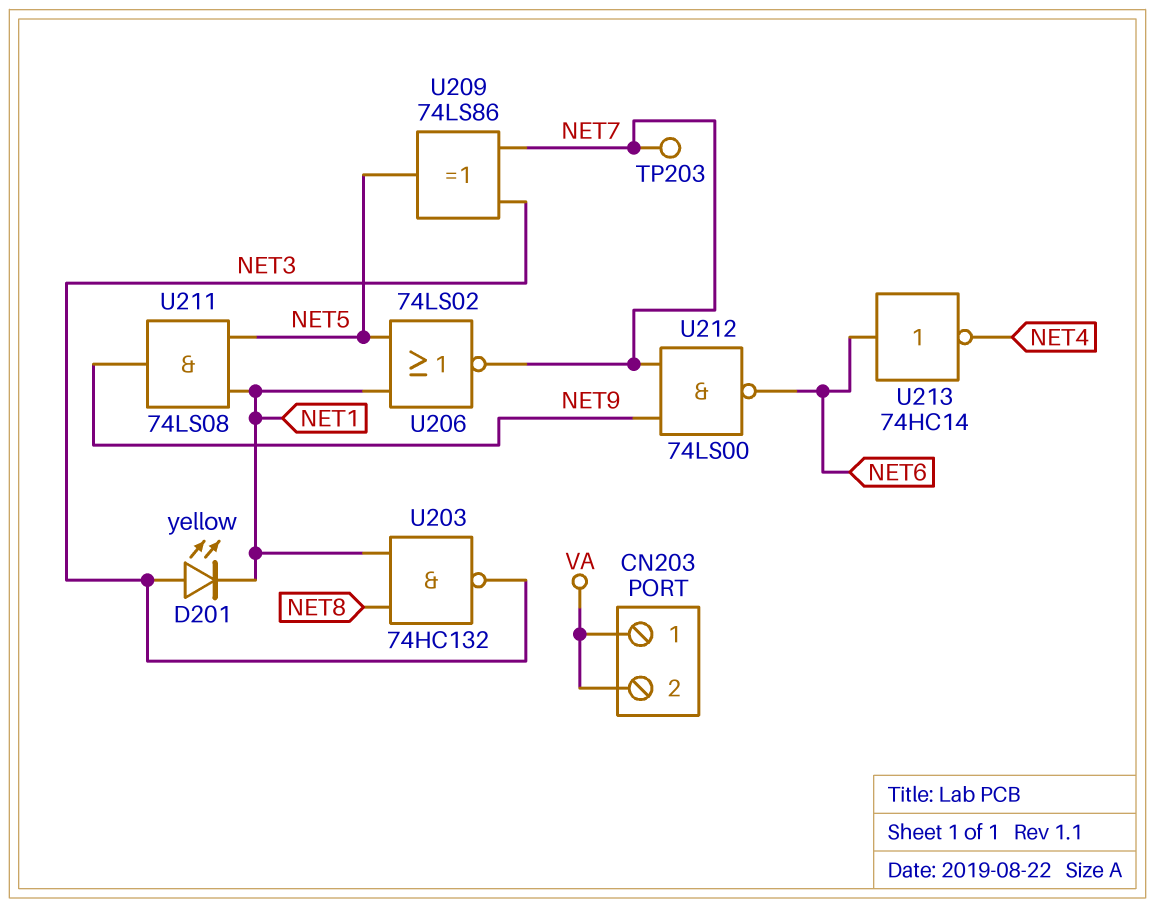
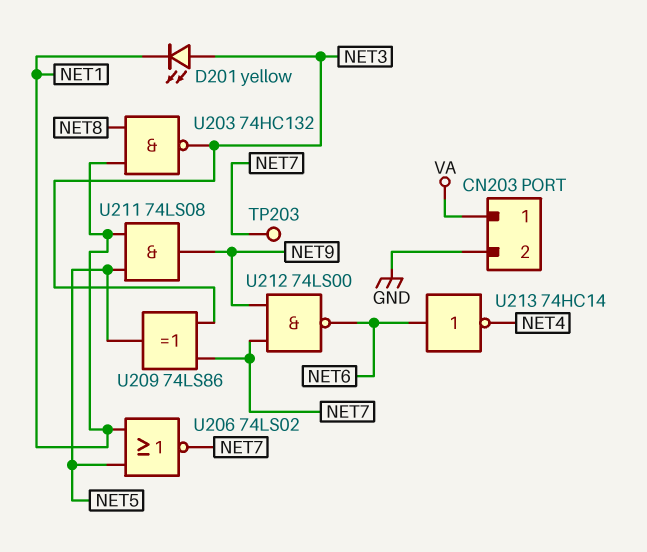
CN203 pin 2: VA -> GND

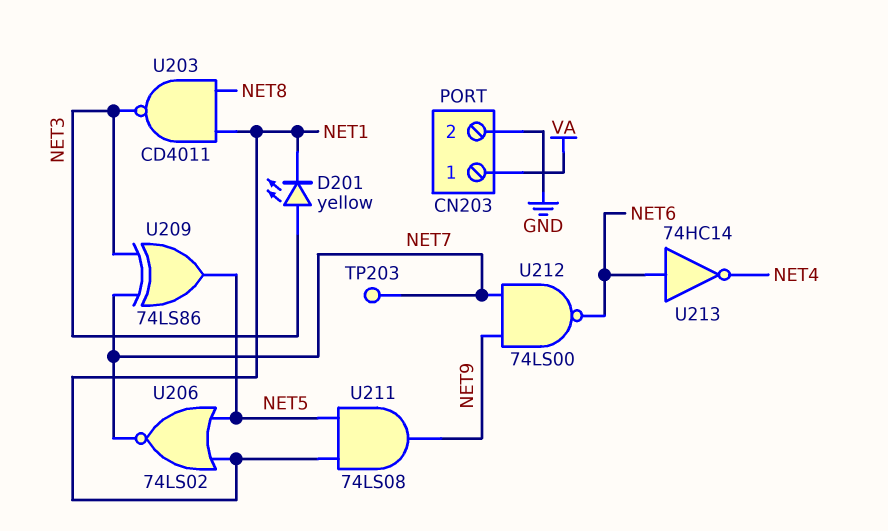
U203: NAND 74HC132 (in NET1, in NET8, out NET3) -> NAND CD4011 (in NET1, in NET8, out NET3)

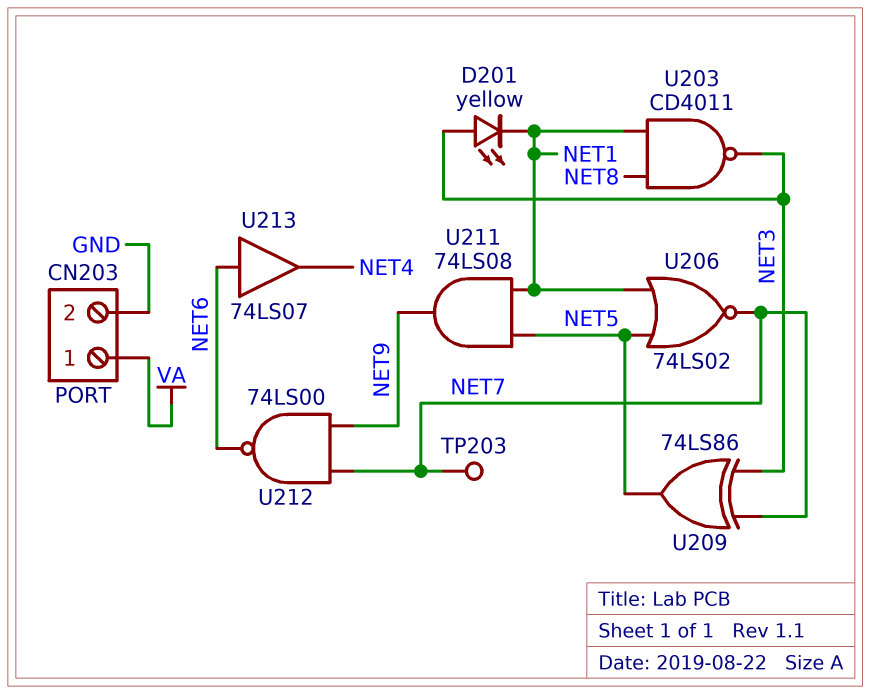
U213: NOT 74HC14 (in NET6, out NET4) -> buffer 74LS07 (in NET6, out NET4)

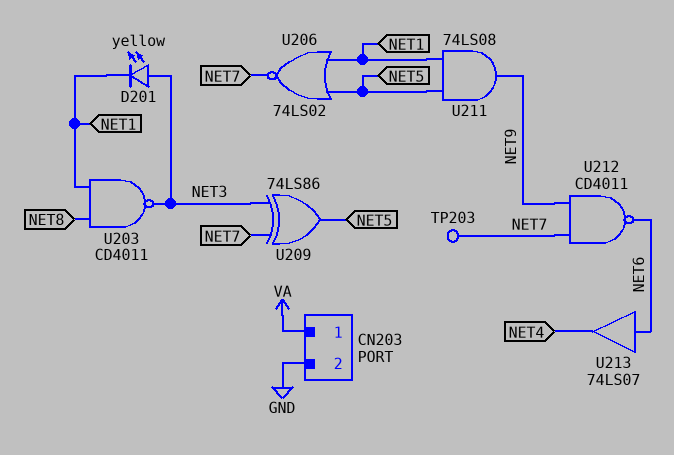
U212: NAND 74LS00 (in NET7, in NET9, out NET6) -> NAND CD4011 (in NET7, in NET9, out NET6)

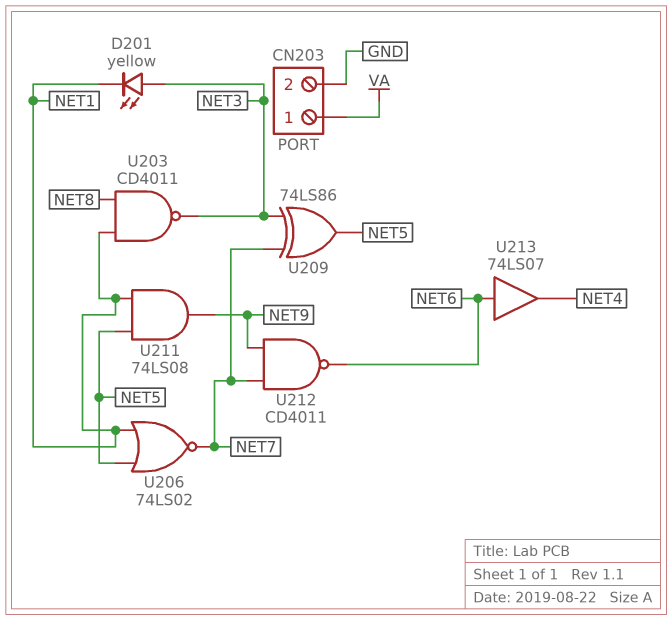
TP203: test point (NET7) -> none

